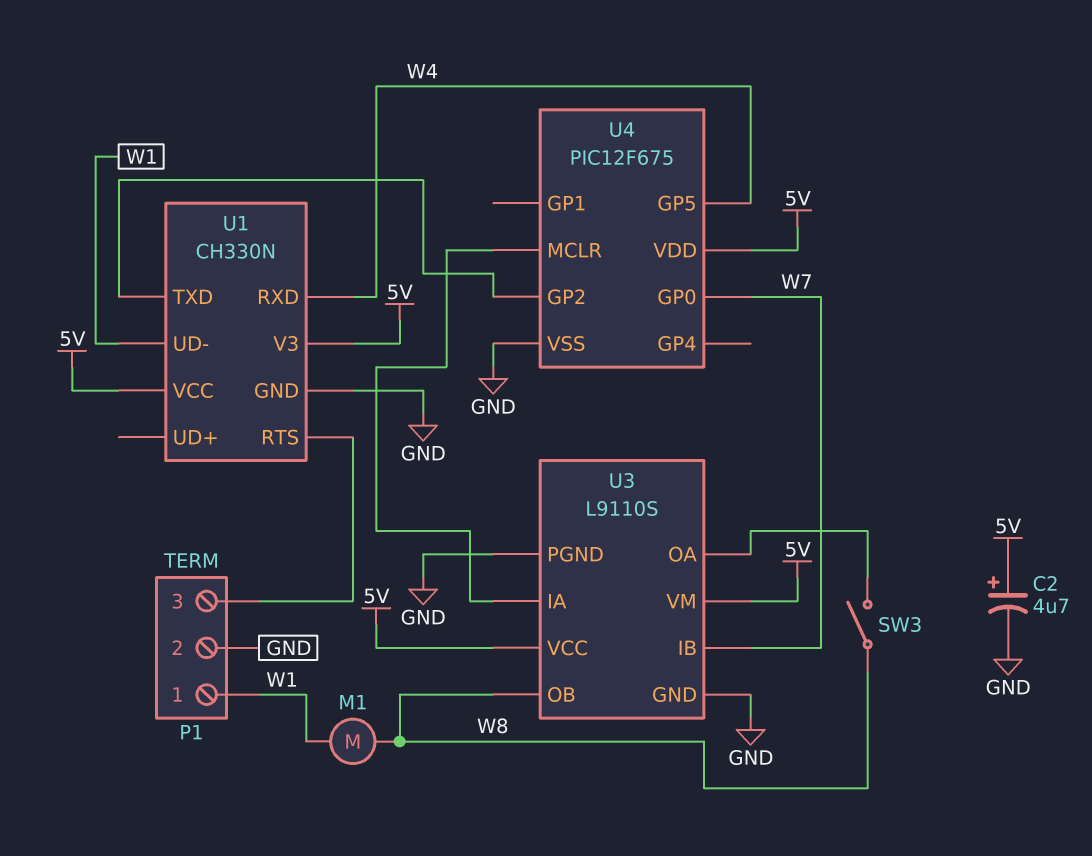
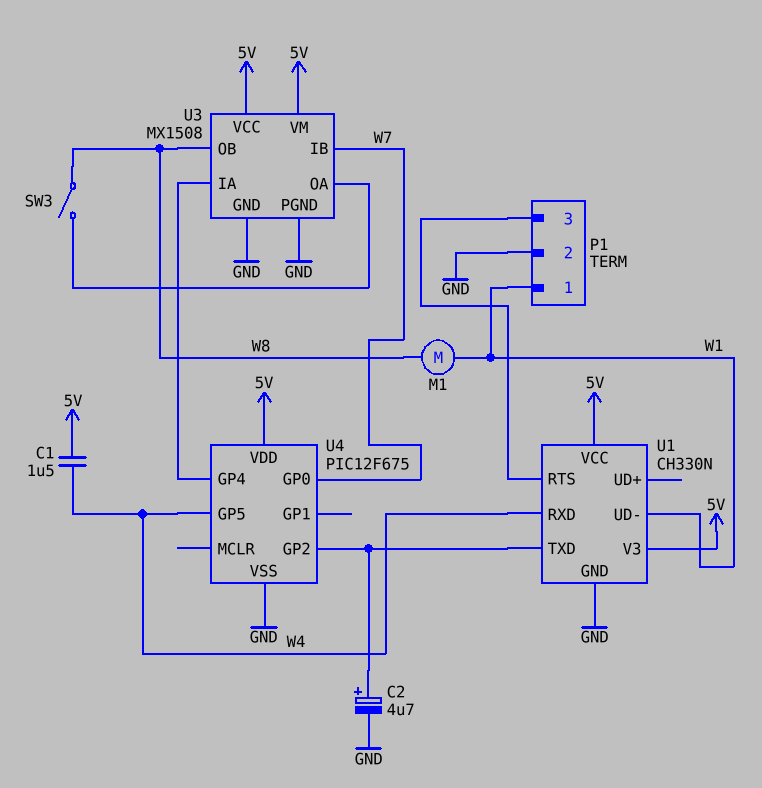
C1: none -> 1.5uF (5V, W4)
C2: 4.7uF (plus 5V, minus GND) -> 4.7uF (plus U1/TXD, minus GND)
U3: L9110S -> MX1508
U4 pin GP4: none -> U3/IA
U4 pin MCLR: U3/IA -> none

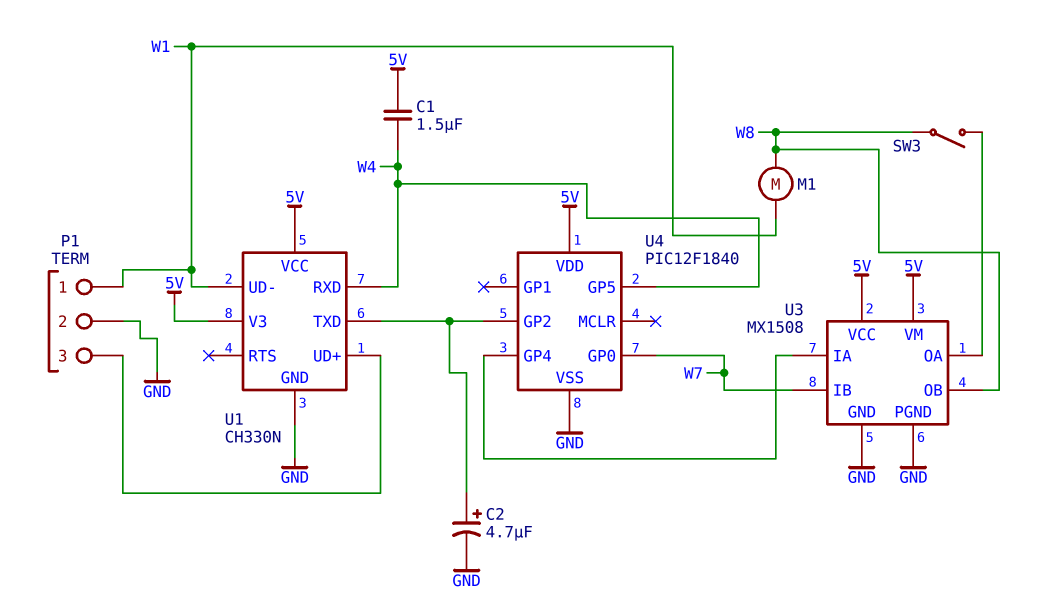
U1 pin RTS: P1/3 -> none
U1 pin UD+: none -> P1/3
U4: PIC12F675 -> PIC12F1840

